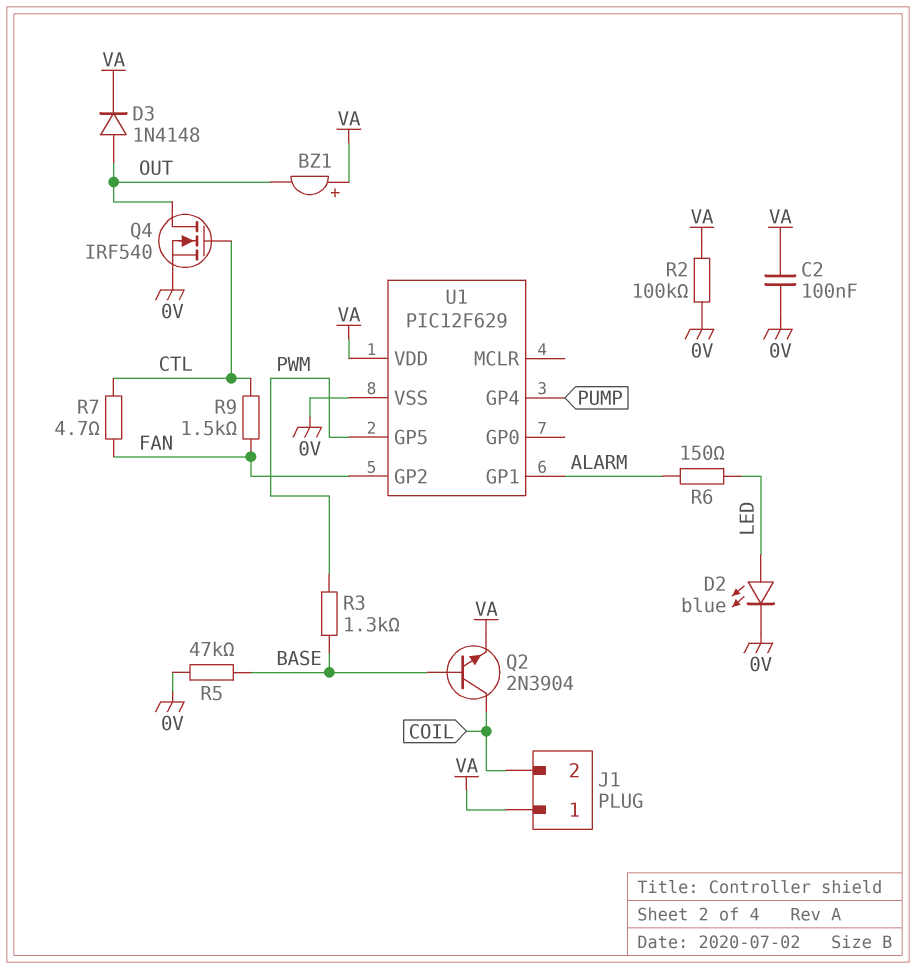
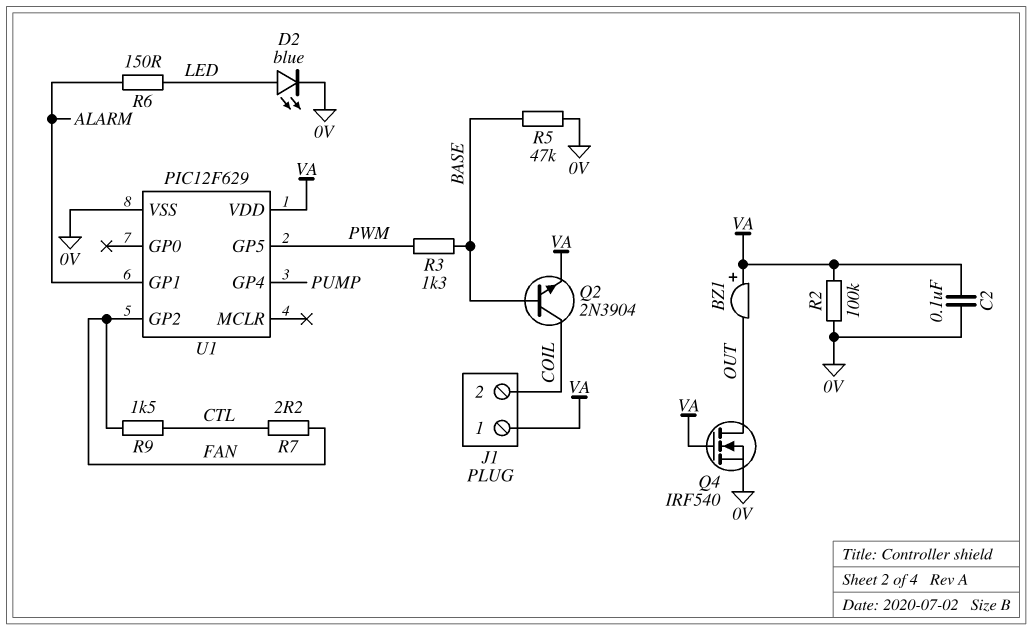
D3: diode 1N4148 (A OUT, K VA) -> none
Q4: NMOS IRF540 (G CTL, D OUT, S 0V) -> NMOS IRF540 (G VA, D OUT, S 0V)
R7: 4.7 (CTL, FAN) -> 2.2 (CTL, FAN)

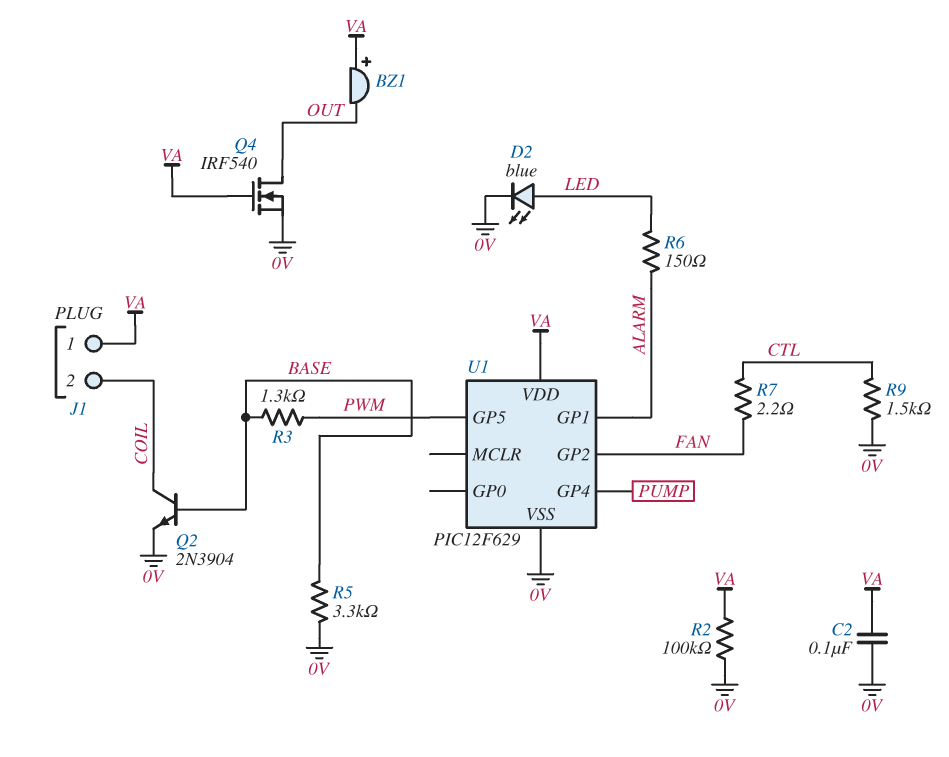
Q2: NPN 2N3904 (B BASE, C COIL, E VA) -> NPN 2N3904 (B BASE, C COIL, E 0V)
R5: 47k (0V, BASE) -> 3.3k (0V, BASE)
R9: 1.5k (CTL, FAN) -> 1.5k (0V, CTL)

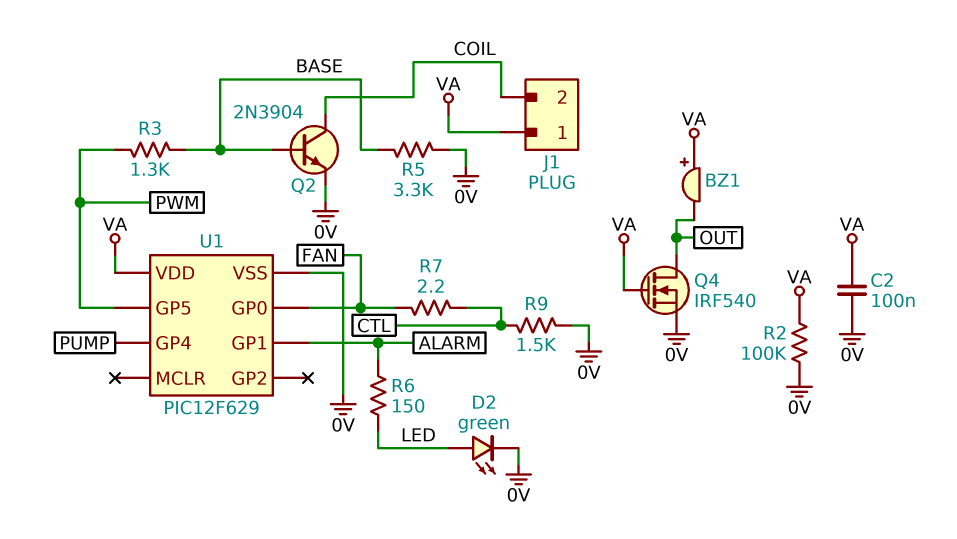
D2: LED blue (A LED, K 0V) -> LED green (A LED, K 0V)
U1 pin GP0: none -> FAN
U1 pin GP2: FAN -> none

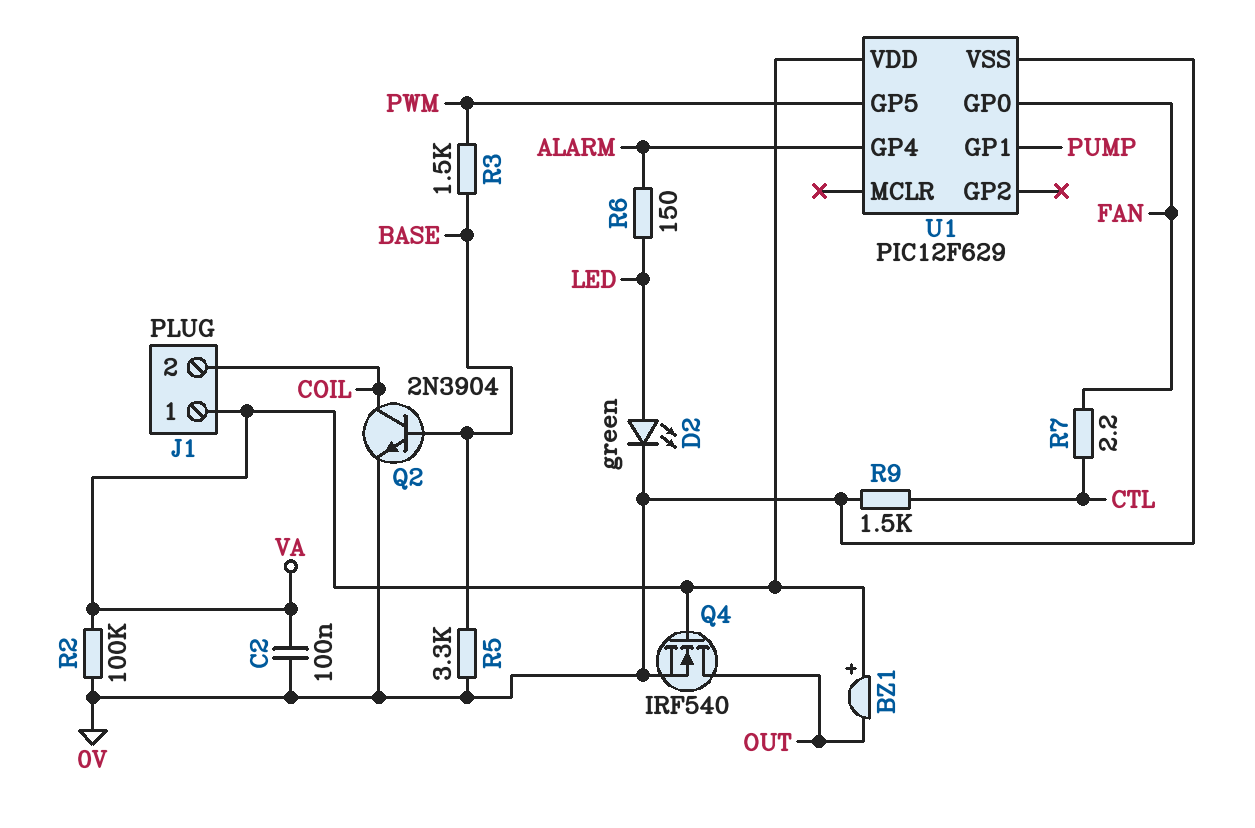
R3: 1.3k (BASE, PWM) -> 1.5k (BASE, PWM)
U1 pin GP1: ALARM -> PUMP
U1 pin GP4: PUMP -> ALARM

